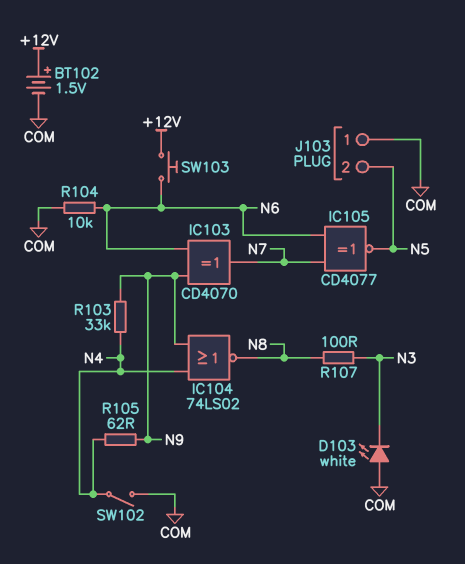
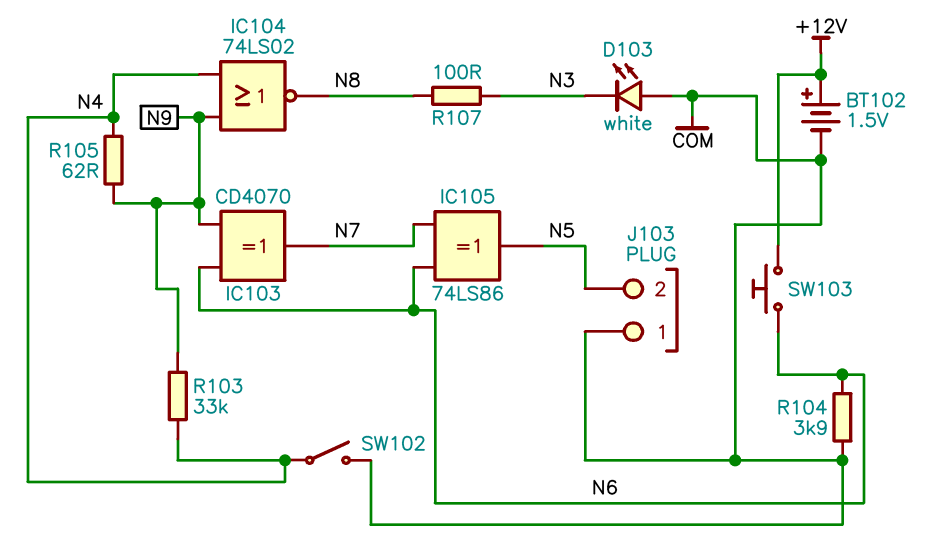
IC105: XNOR CD4077 (in N6, in N7, out N5) -> XOR 74LS86 (in N6, in N7, out N5)
R104: 10k (COM, N6) -> 3.9k (COM, N6)

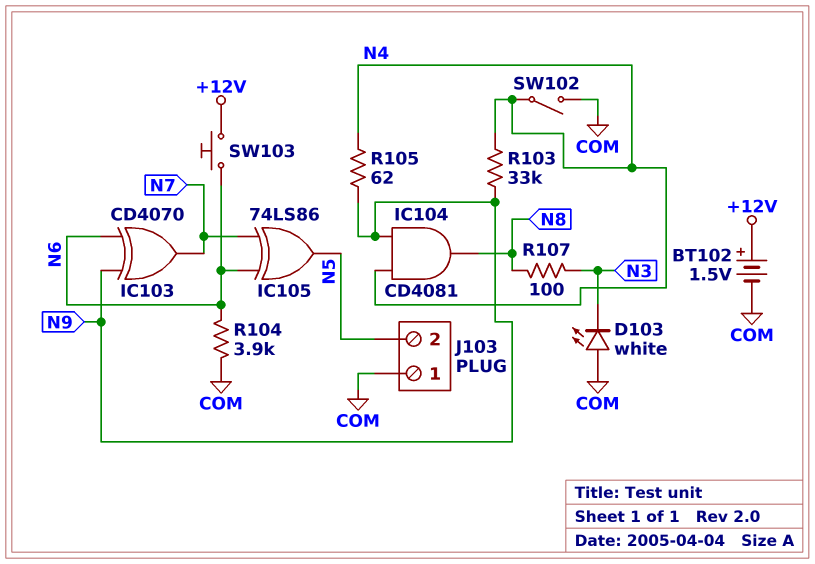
IC104: NOR 74LS02 (in N4, in N9, out N8) -> AND CD4081 (in N4, in N9, out N8)

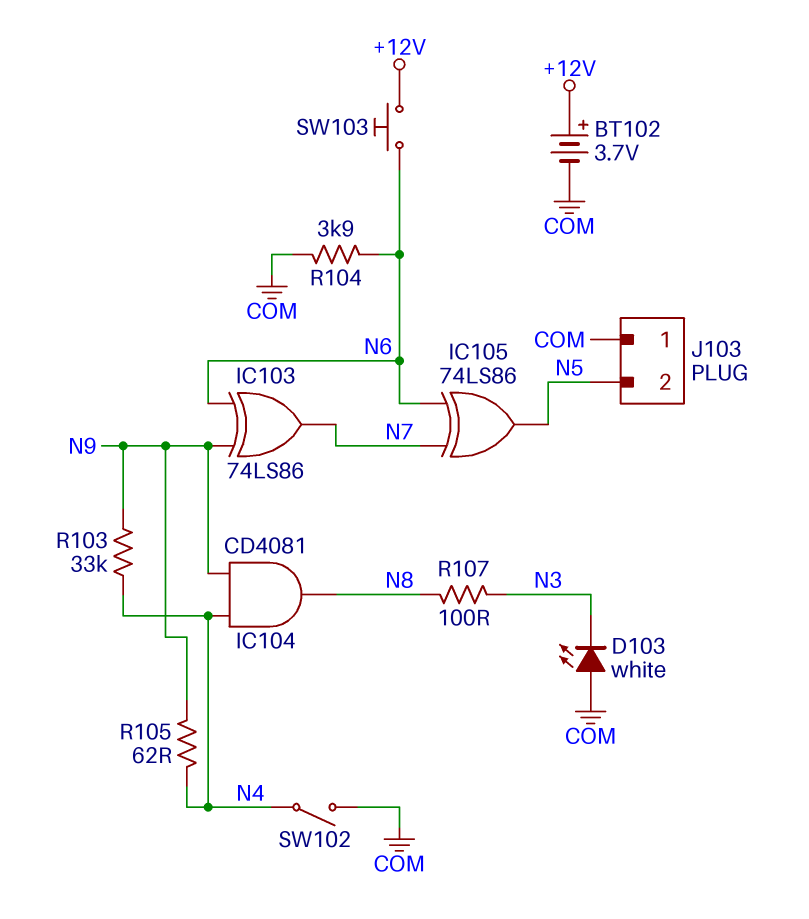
BT102: 1.5V (plus +12V, minus COM) -> 3.7V (plus +12V, minus COM)
IC103: XOR CD4070 (in N6, in N9, out N7) -> XOR 74LS86 (in N6, in N9, out N7)

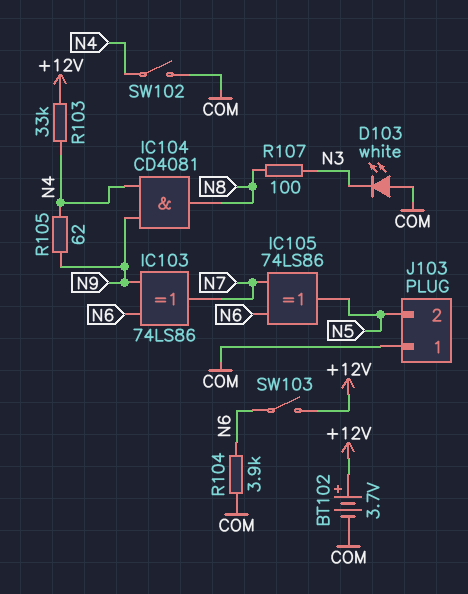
R103: 33k (N4, N9) -> 33k (+12V, N4)
SW103: button (+12V, N6) -> switch (+12V, N6)

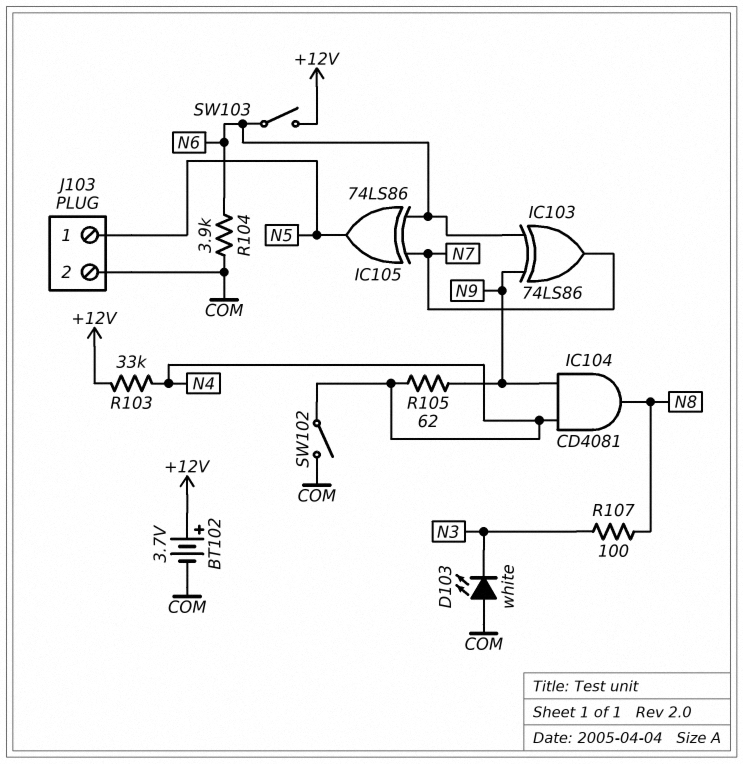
J103 pin 1: COM -> N5
J103 pin 2: N5 -> COM

